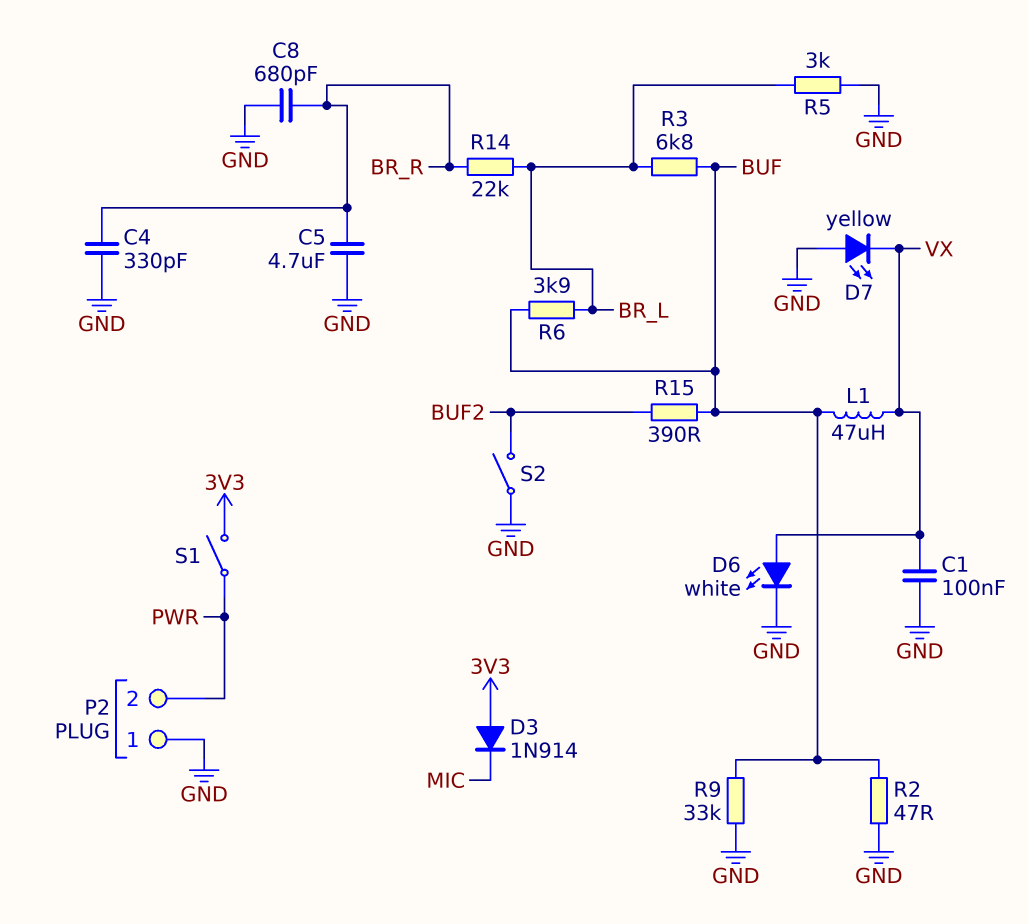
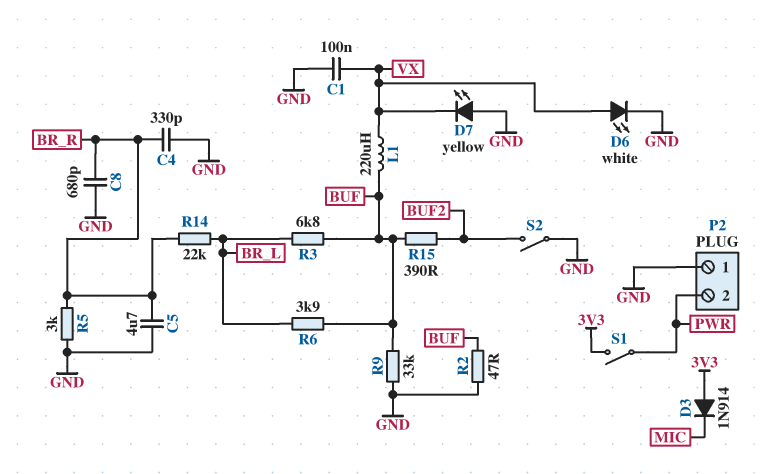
L1: 47uH (BUF, VX) -> 220uH (BUF, VX)
R5: 3k (BR_L, GND) -> 3k (BR_R, GND)

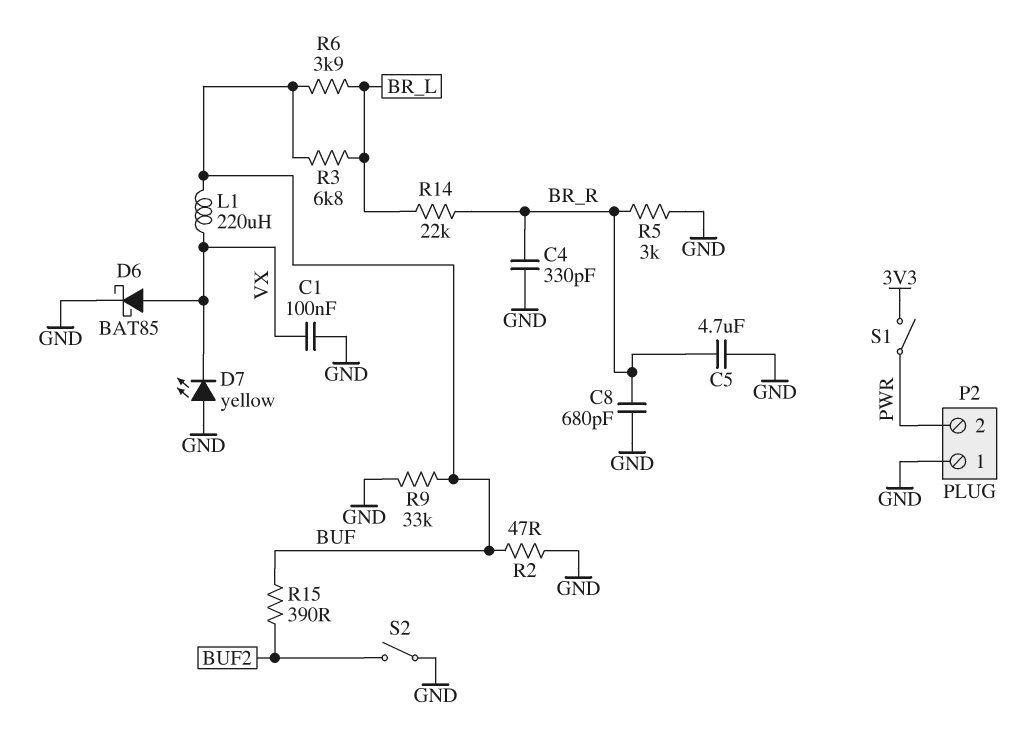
D3: diode 1N914 (A 3V3, K MIC) -> none
D6: LED white (A VX, K GND) -> schottky BAT85 (A VX, K GND)

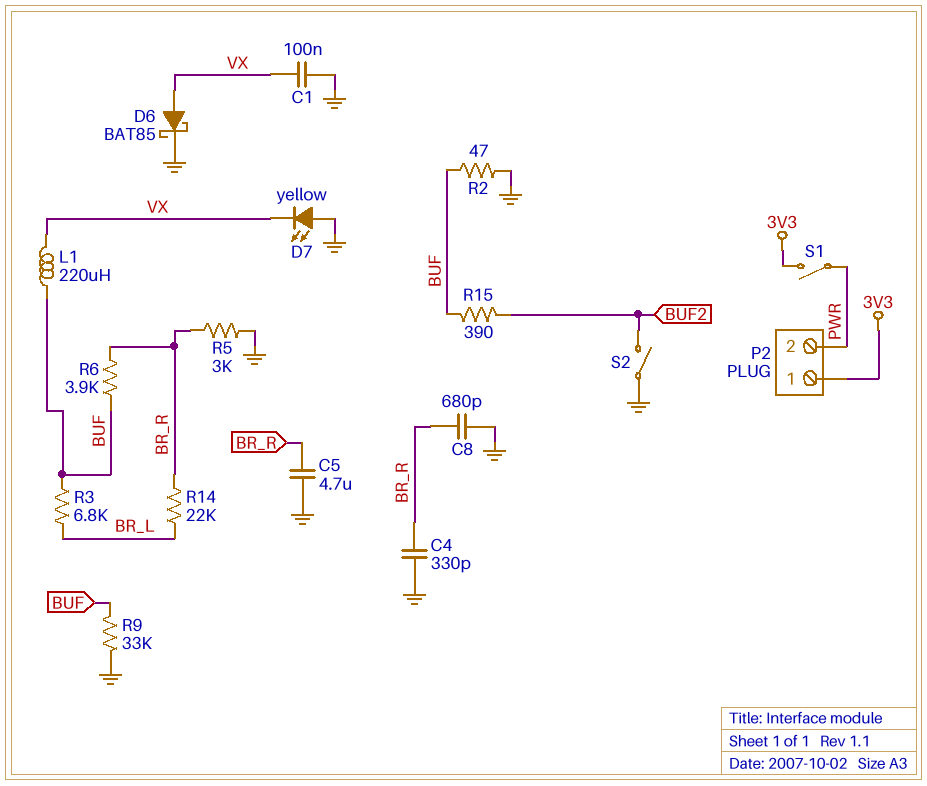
P2 pin 1: GND -> 3V3
R6: 3.9k (BR_L, BUF) -> 3.9k (BR_R, BUF)

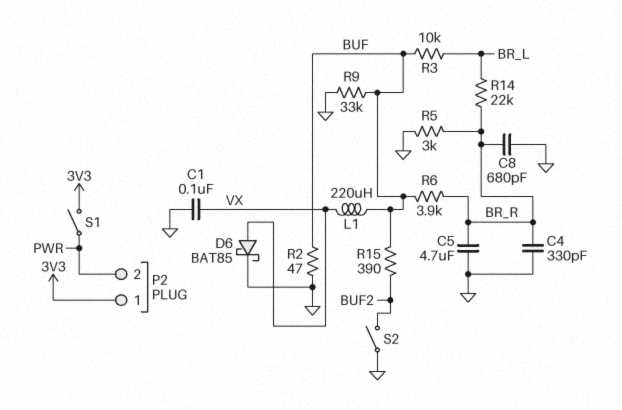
D7: LED yellow (A GND, K VX) -> none
R3: 6.8k (BR_L, BUF) -> 10k (BR_L, BUF)

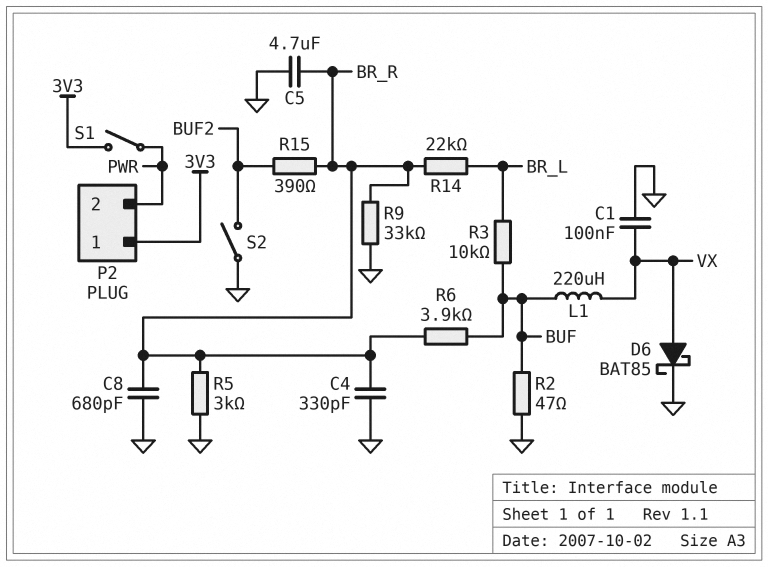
R9: 33k (BUF, GND) -> 33k (BR_R, GND)
R15: 390 (BUF, BUF2) -> 390 (BR_R, BUF2)

